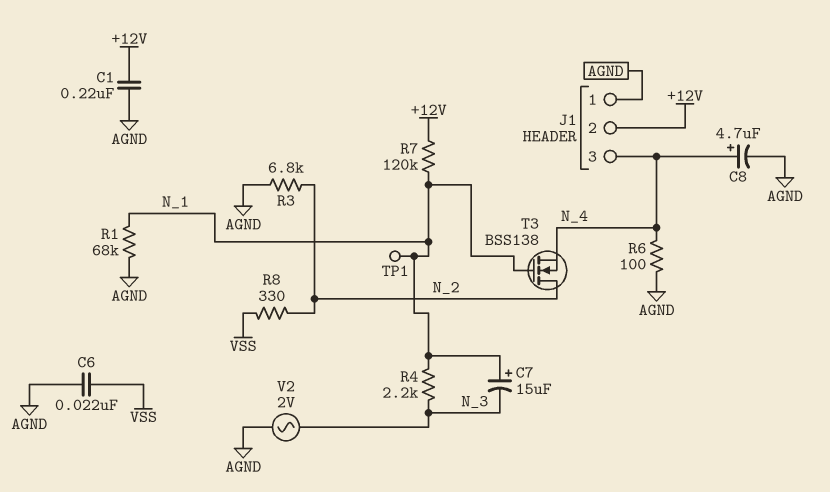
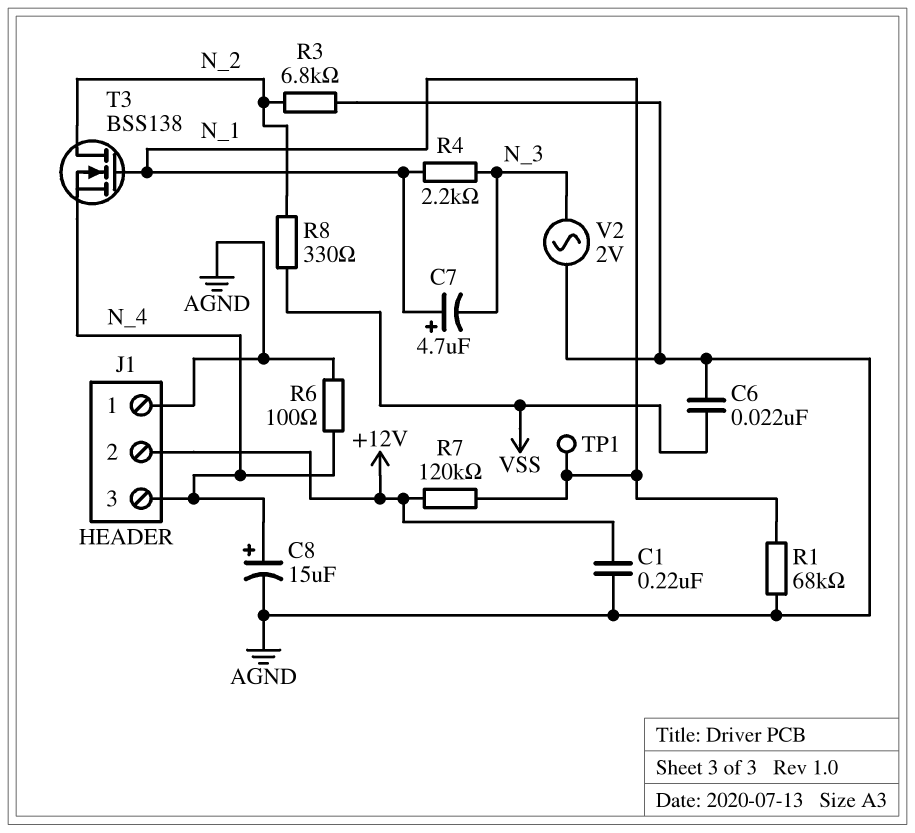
C7: 15uF (plus N_1, minus N_3) -> 4.7uF (plus N_1, minus N_3)
C8: 4.7uF (plus N_4, minus AGND) -> 15uF (plus N_4, minus AGND)

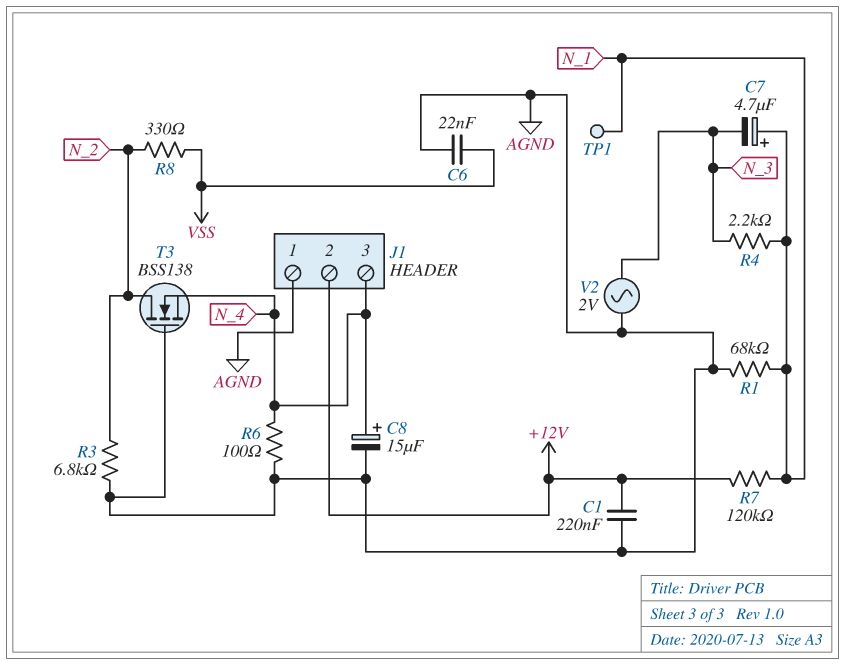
T3: NMOS BSS138 (G N_1, D N_2, S N_4) -> NMOS BSS138 (G AGND, D N_2, S N_4)

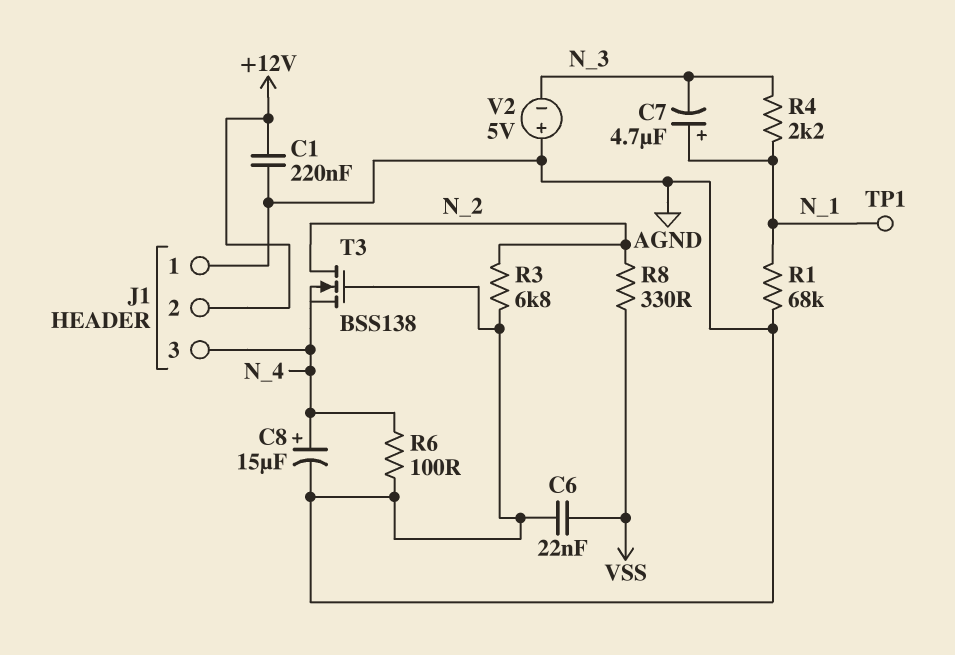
R7: 120k (+12V, N_1) -> none
V2: AC 2V (AGND, N_3) -> 5V (plus AGND, minus N_3)

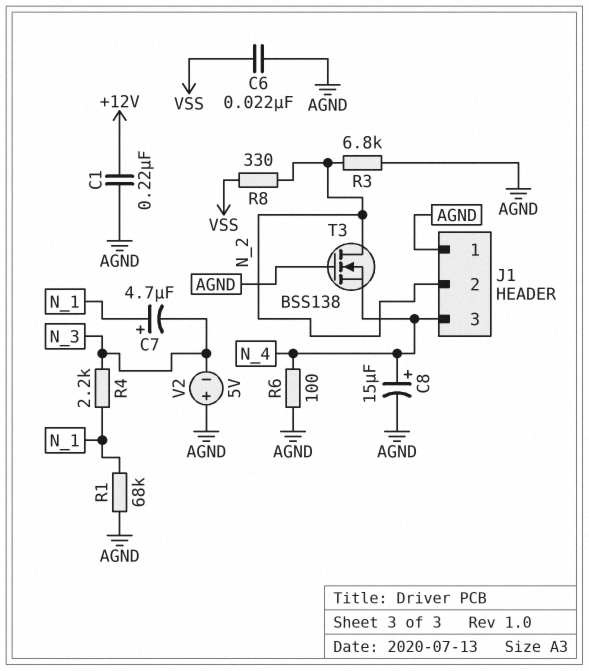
J1 pin 2: +12V -> N_2
TP1: test point (N_1) -> none

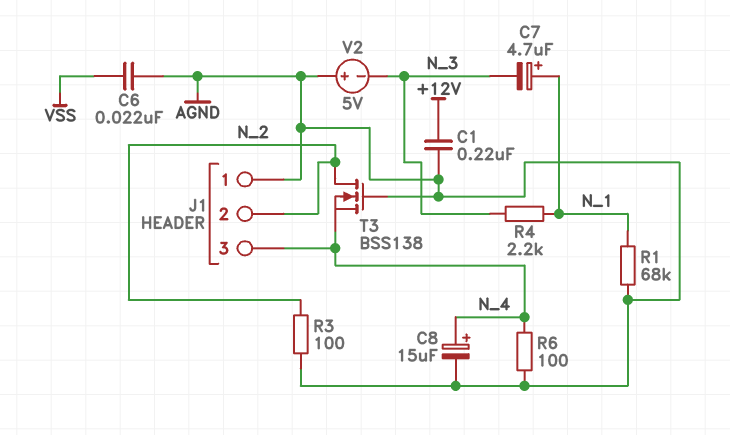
R3: 6.8k (AGND, N_2) -> 100 (AGND, N_2)
R8: 330 (N_2, VSS) -> none

